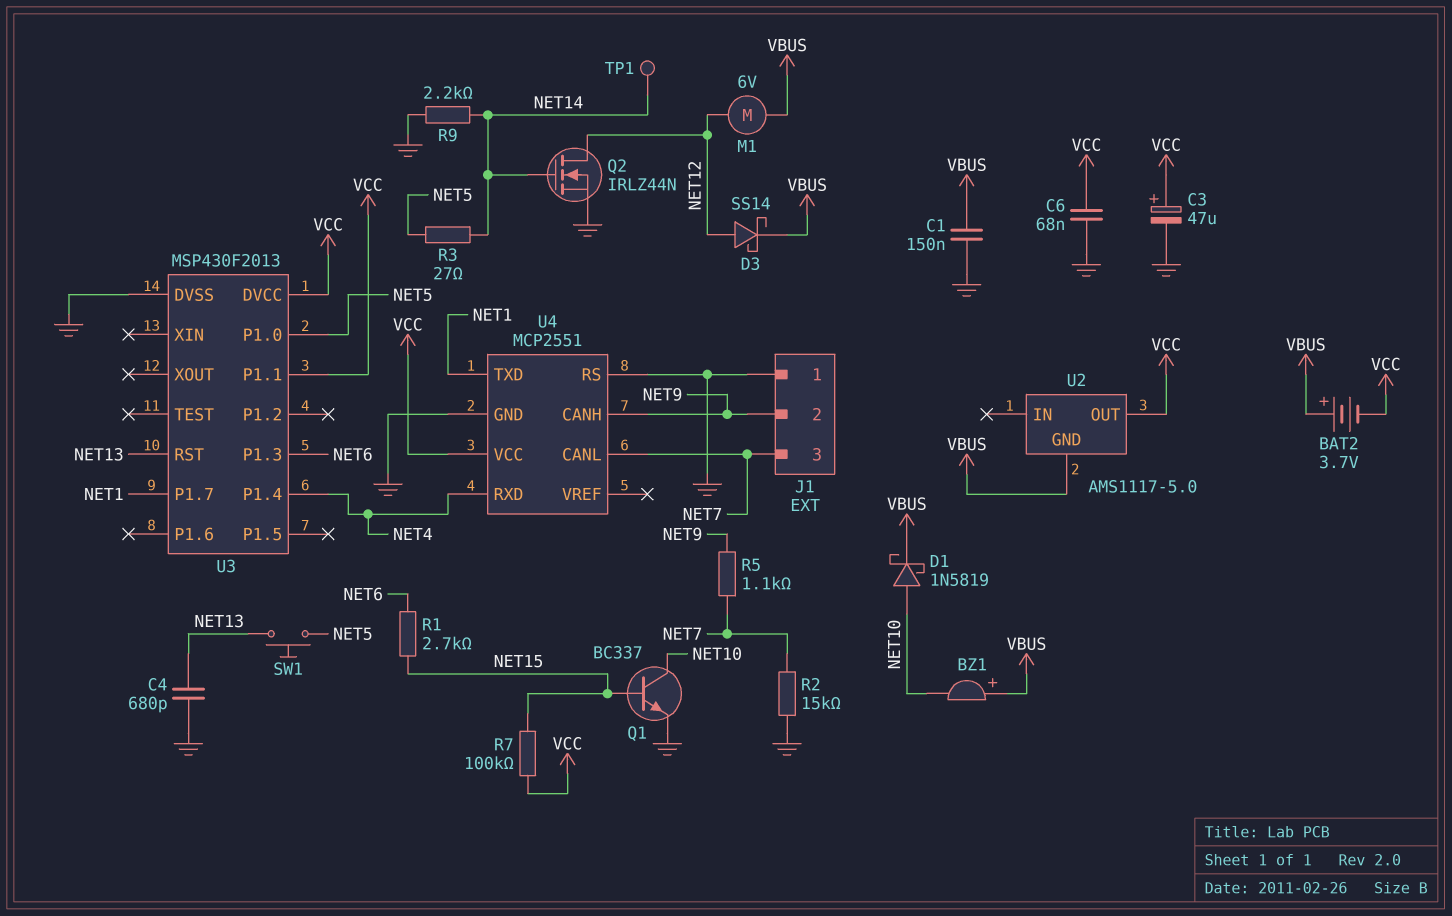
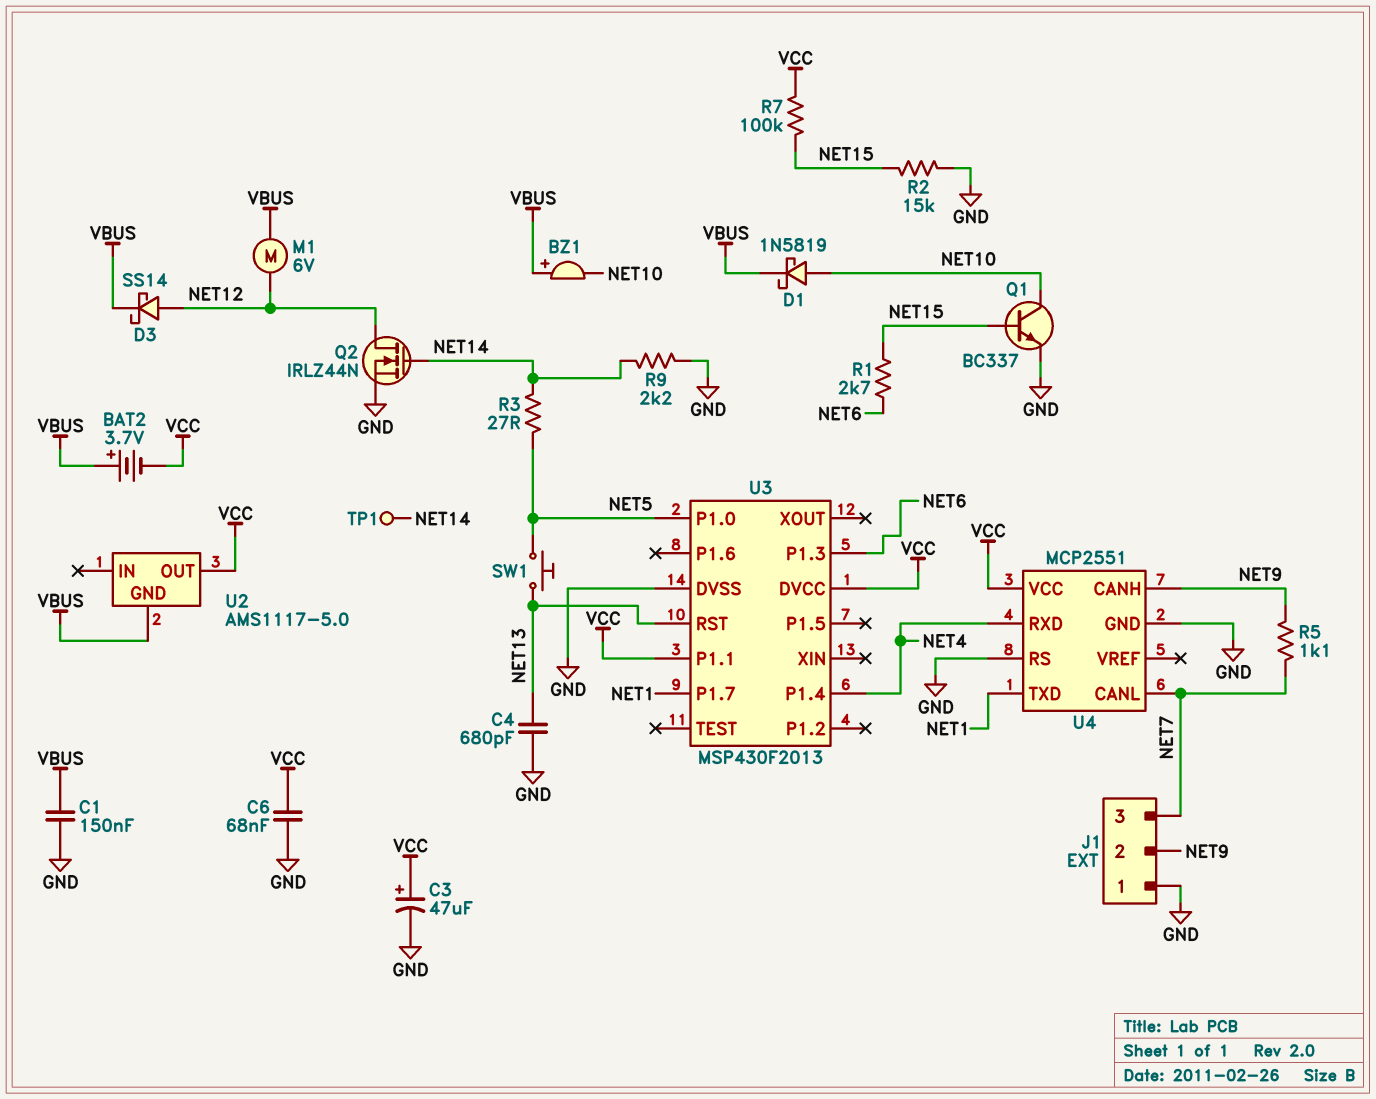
R2: 15k (GND, NET7) -> 15k (GND, NET15)

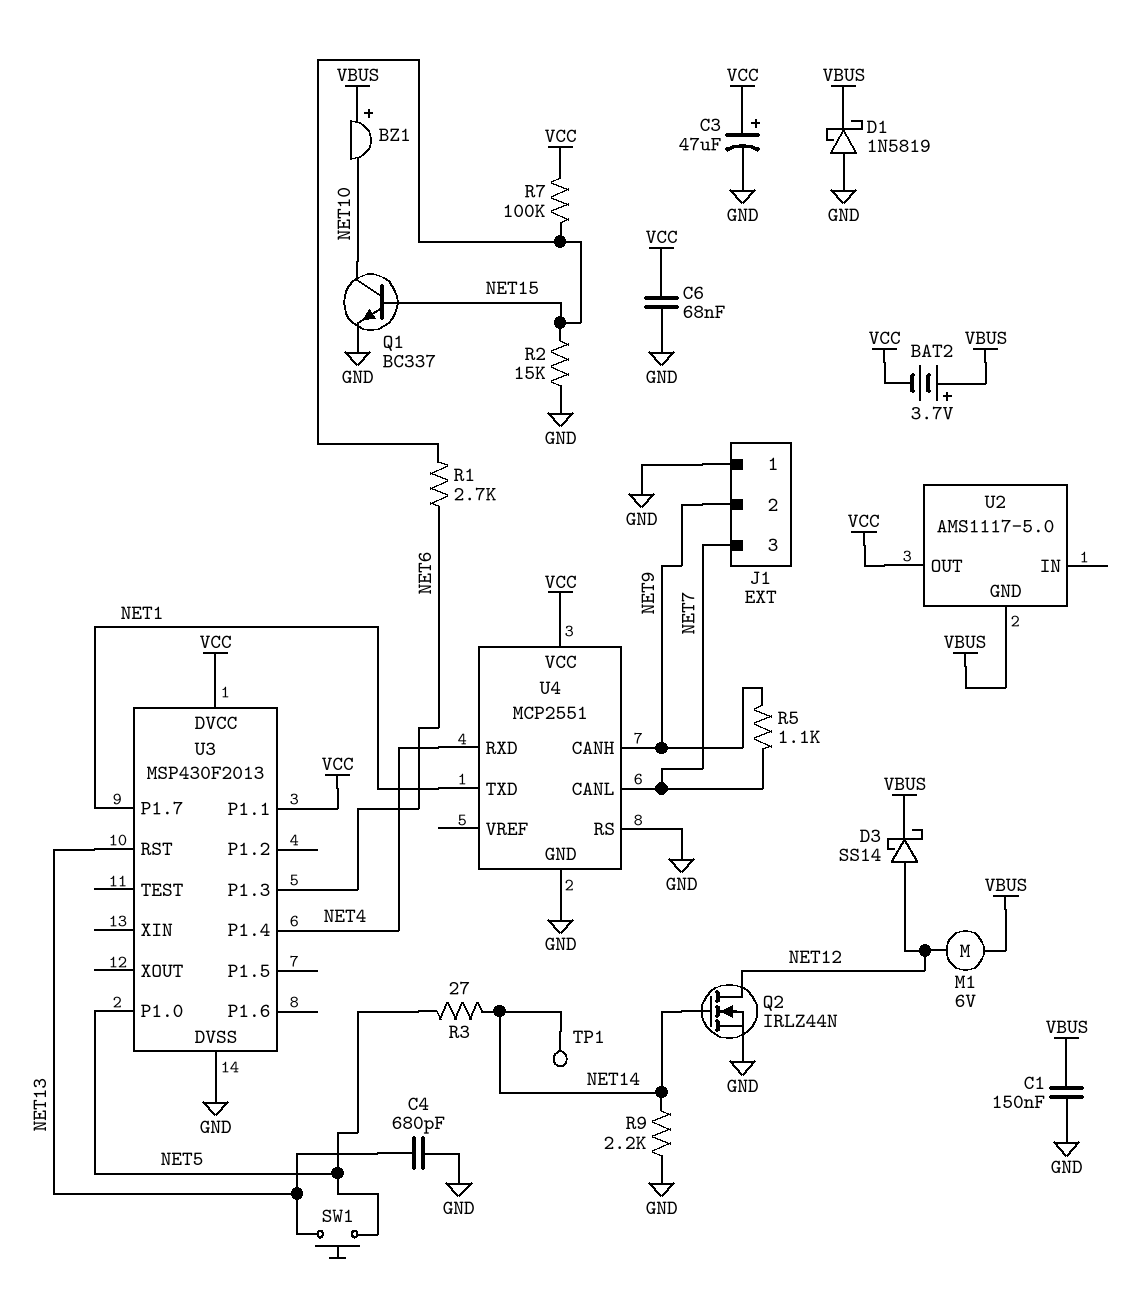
D1: schottky 1N5819 (A NET10, K VBUS) -> schottky 1N5819 (A GND, K VBUS)

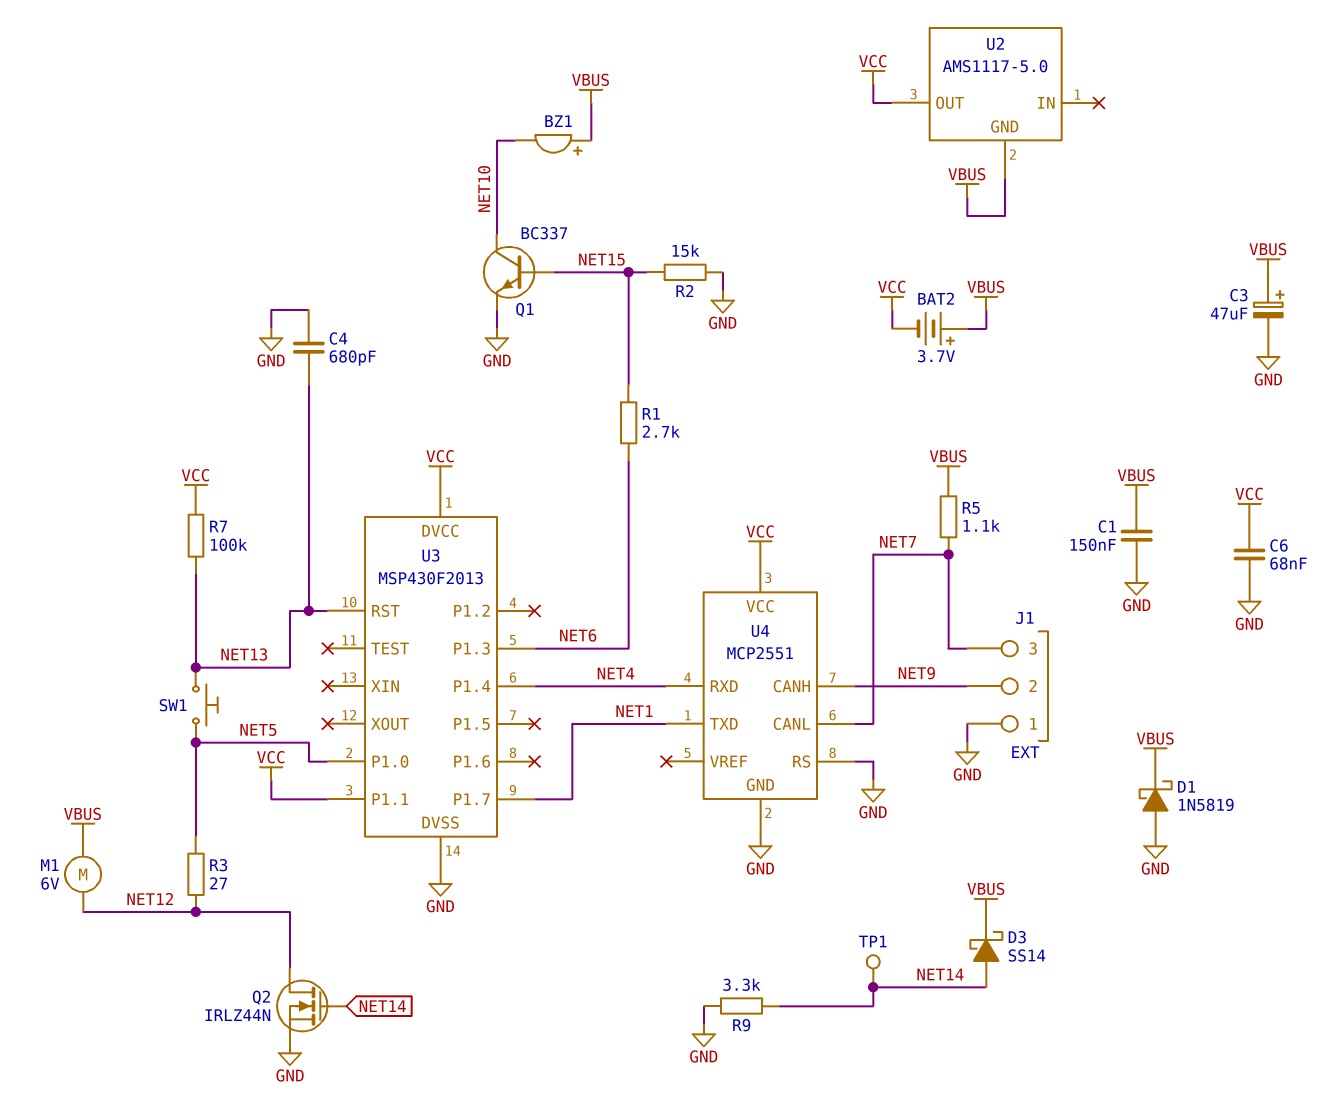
C3: 47uF (plus VCC, minus GND) -> 47uF (plus VBUS, minus GND)
D3: schottky SS14 (A NET12, K VBUS) -> schottky SS14 (A NET14, K VBUS)
R3: 27 (NET5, NET14) -> 27 (NET5, NET12)
R5: 1.1k (NET7, NET9) -> 1.1k (NET7, VBUS)
R7: 100k (NET15, VCC) -> 100k (NET13, VCC)
R9: 2.2k (GND, NET14) -> 3.3k (GND, NET14)

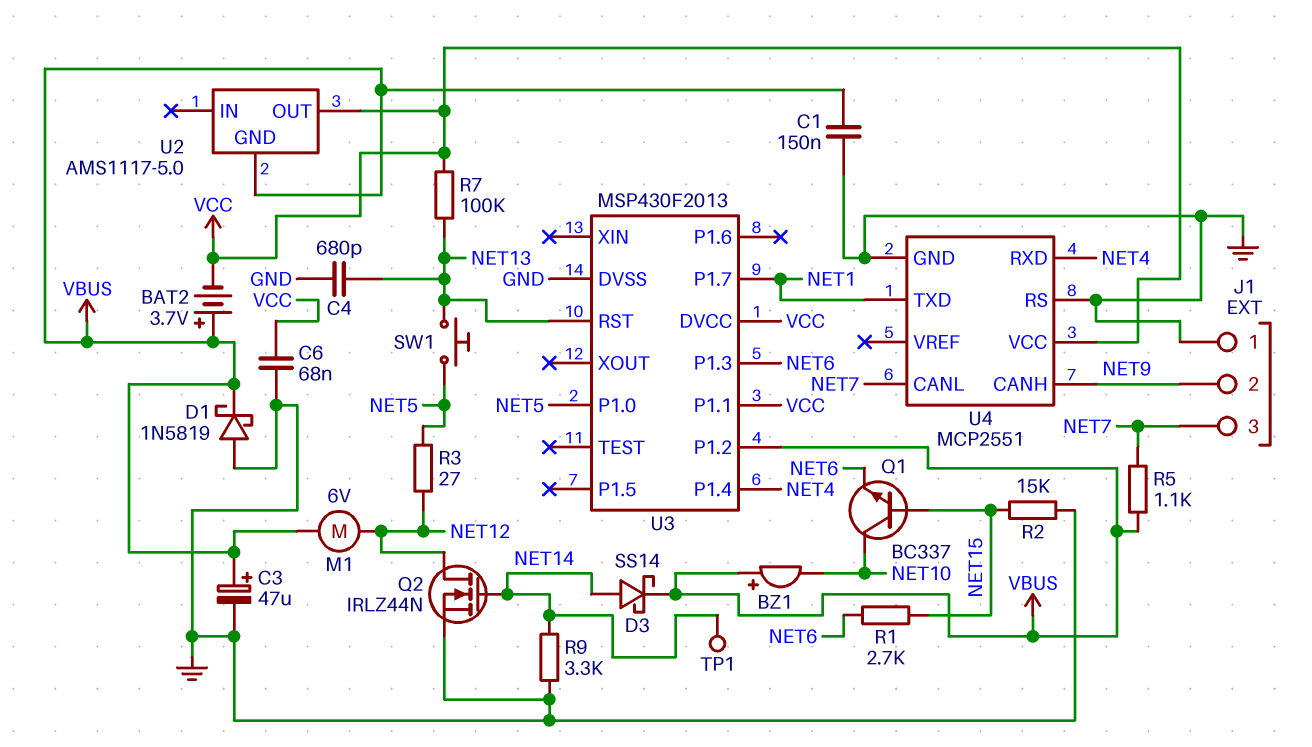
Q1: NPN BC337 (B NET15, C NET10, E GND) -> NPN BC337 (B NET15, C NET10, E NET6)
U3 pin P1.2: none -> VBUS

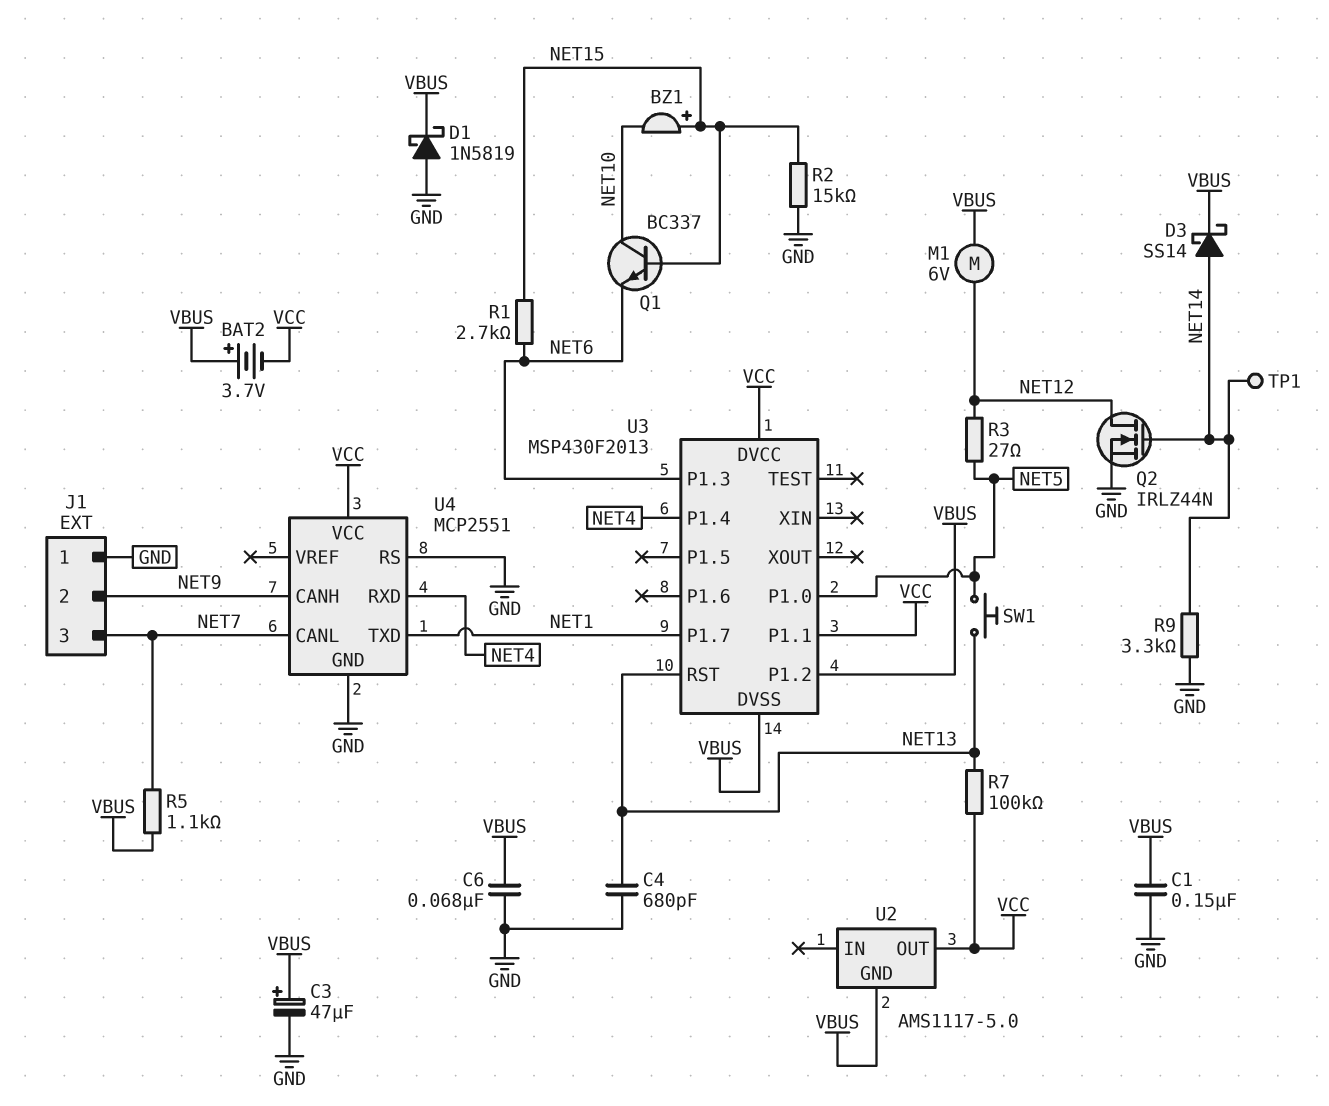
BZ1: buzzer (plus VBUS, minus NET10) -> buzzer (plus NET15, minus NET10)
C6: 68nF (GND, VCC) -> 68nF (GND, VBUS)
U3 pin DVSS: GND -> VBUS

